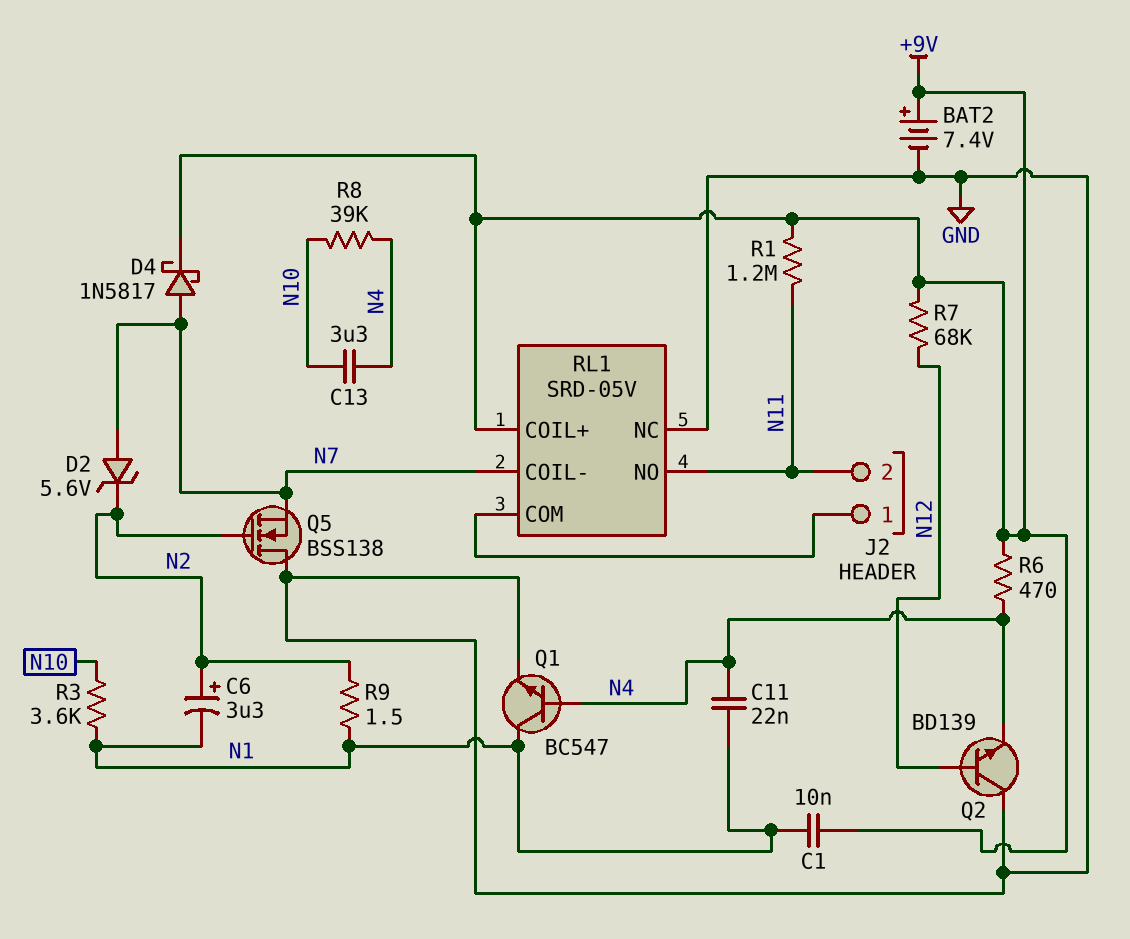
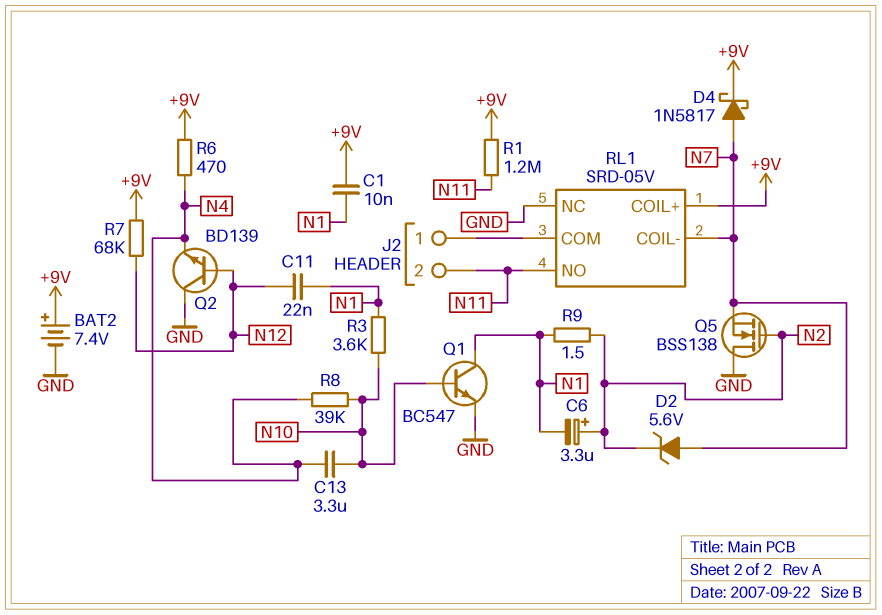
C11: 22nF (N1, N4) -> 22nF (N1, N12)
Q1: NPN BC547 (B N4, C N1, E GND) -> NPN BC547 (B N10, C N1, E GND)

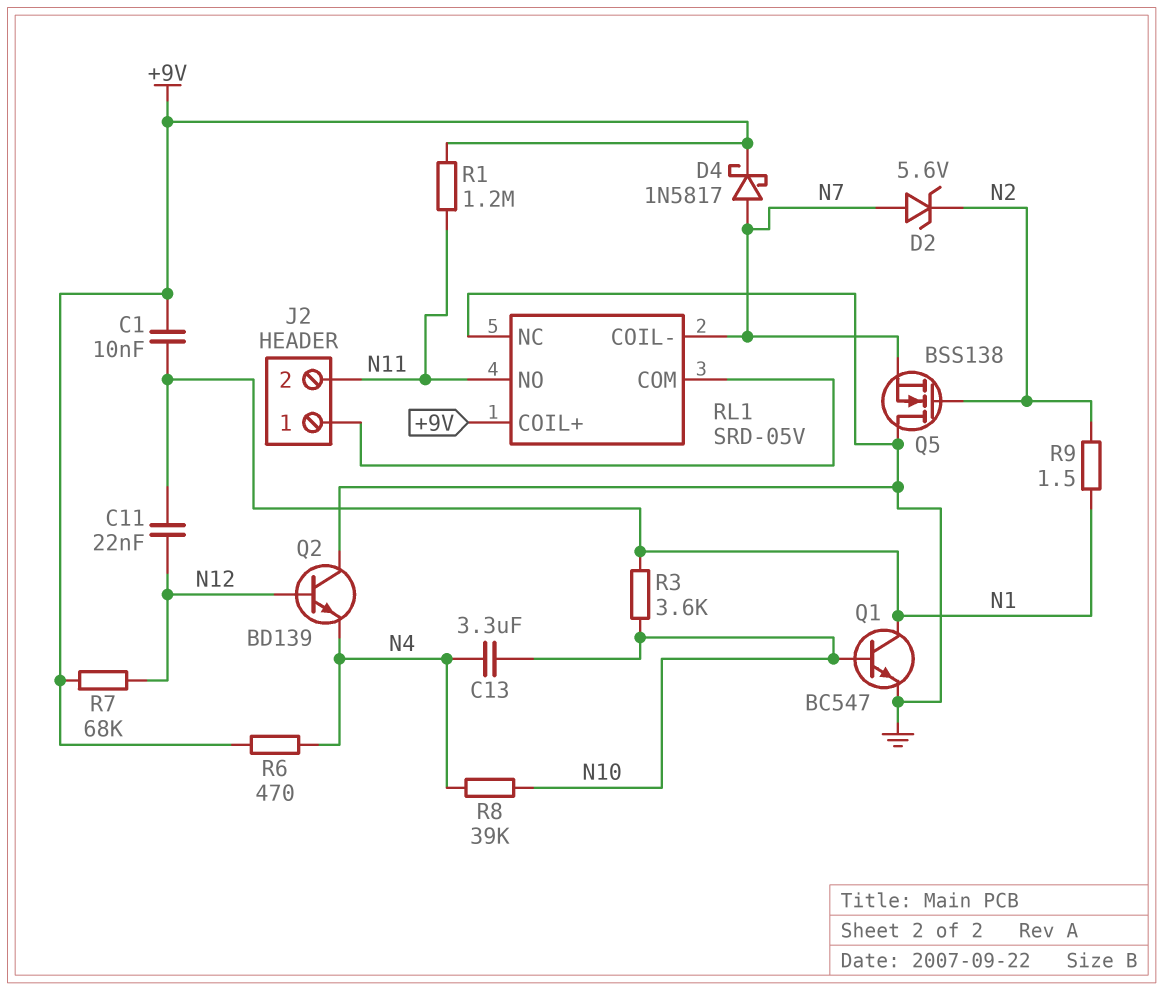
BAT2: 7.4V (plus +9V, minus GND) -> none
C6: 3.3uF (plus N2, minus N1) -> none

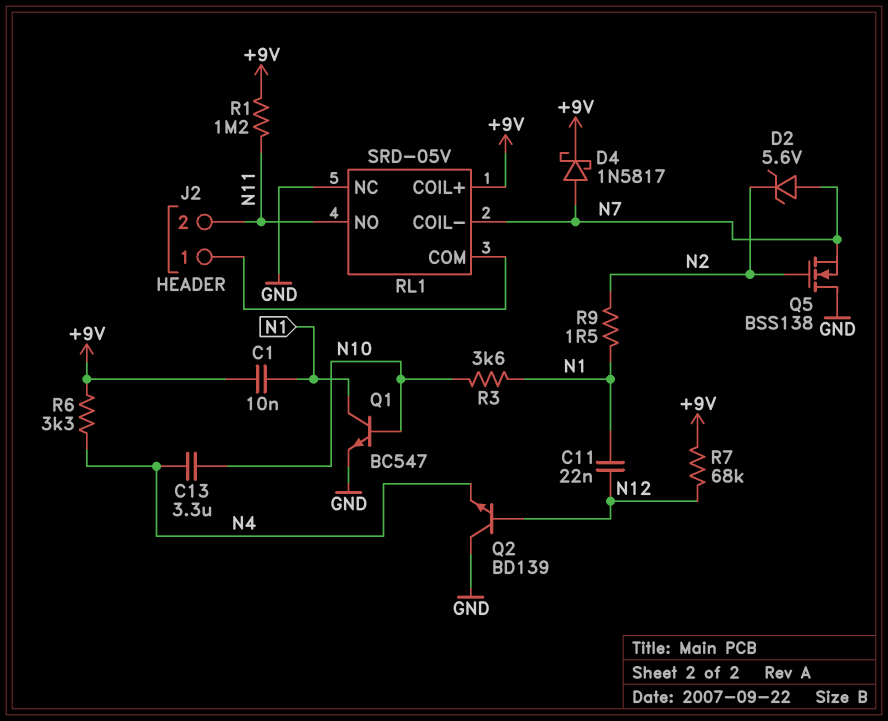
R6: 470 (+9V, N4) -> 3.3k (+9V, N4)
R8: 39k (N4, N10) -> none

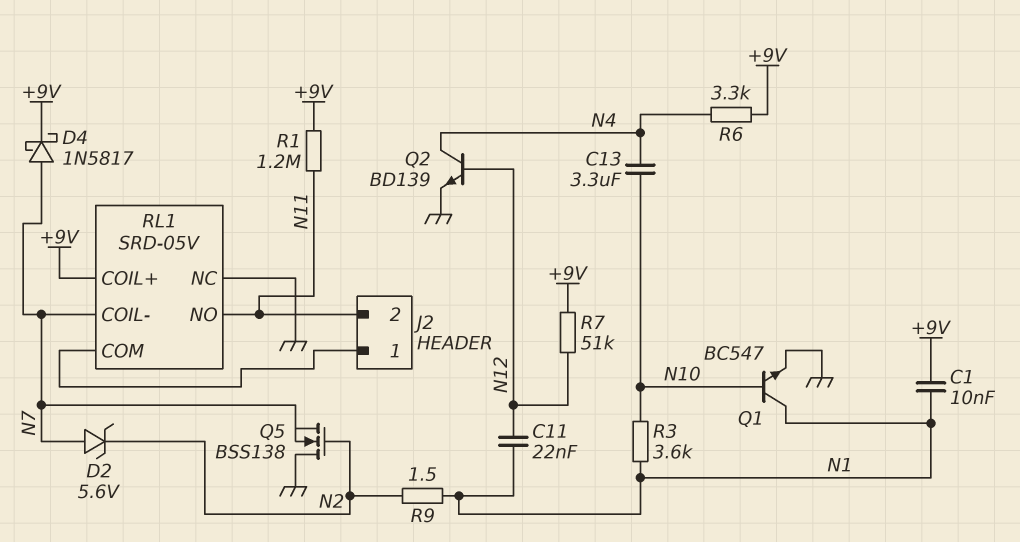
Q2: NPN BD139 (B N12, C GND, E N4) -> NPN BD139 (B N12, C N4, E GND)
R7: 68k (+9V, N12) -> 51k (+9V, N12)

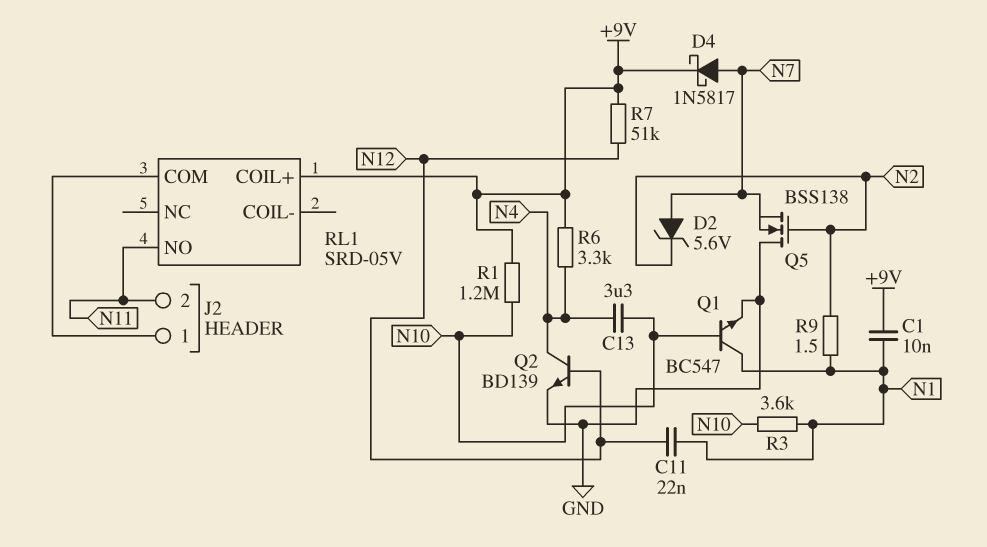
R1: 1.2M (+9V, N11) -> 1.2M (+9V, N10)
RL1 pin COIL-: N7 -> none
RL1 pin NC: GND -> none

